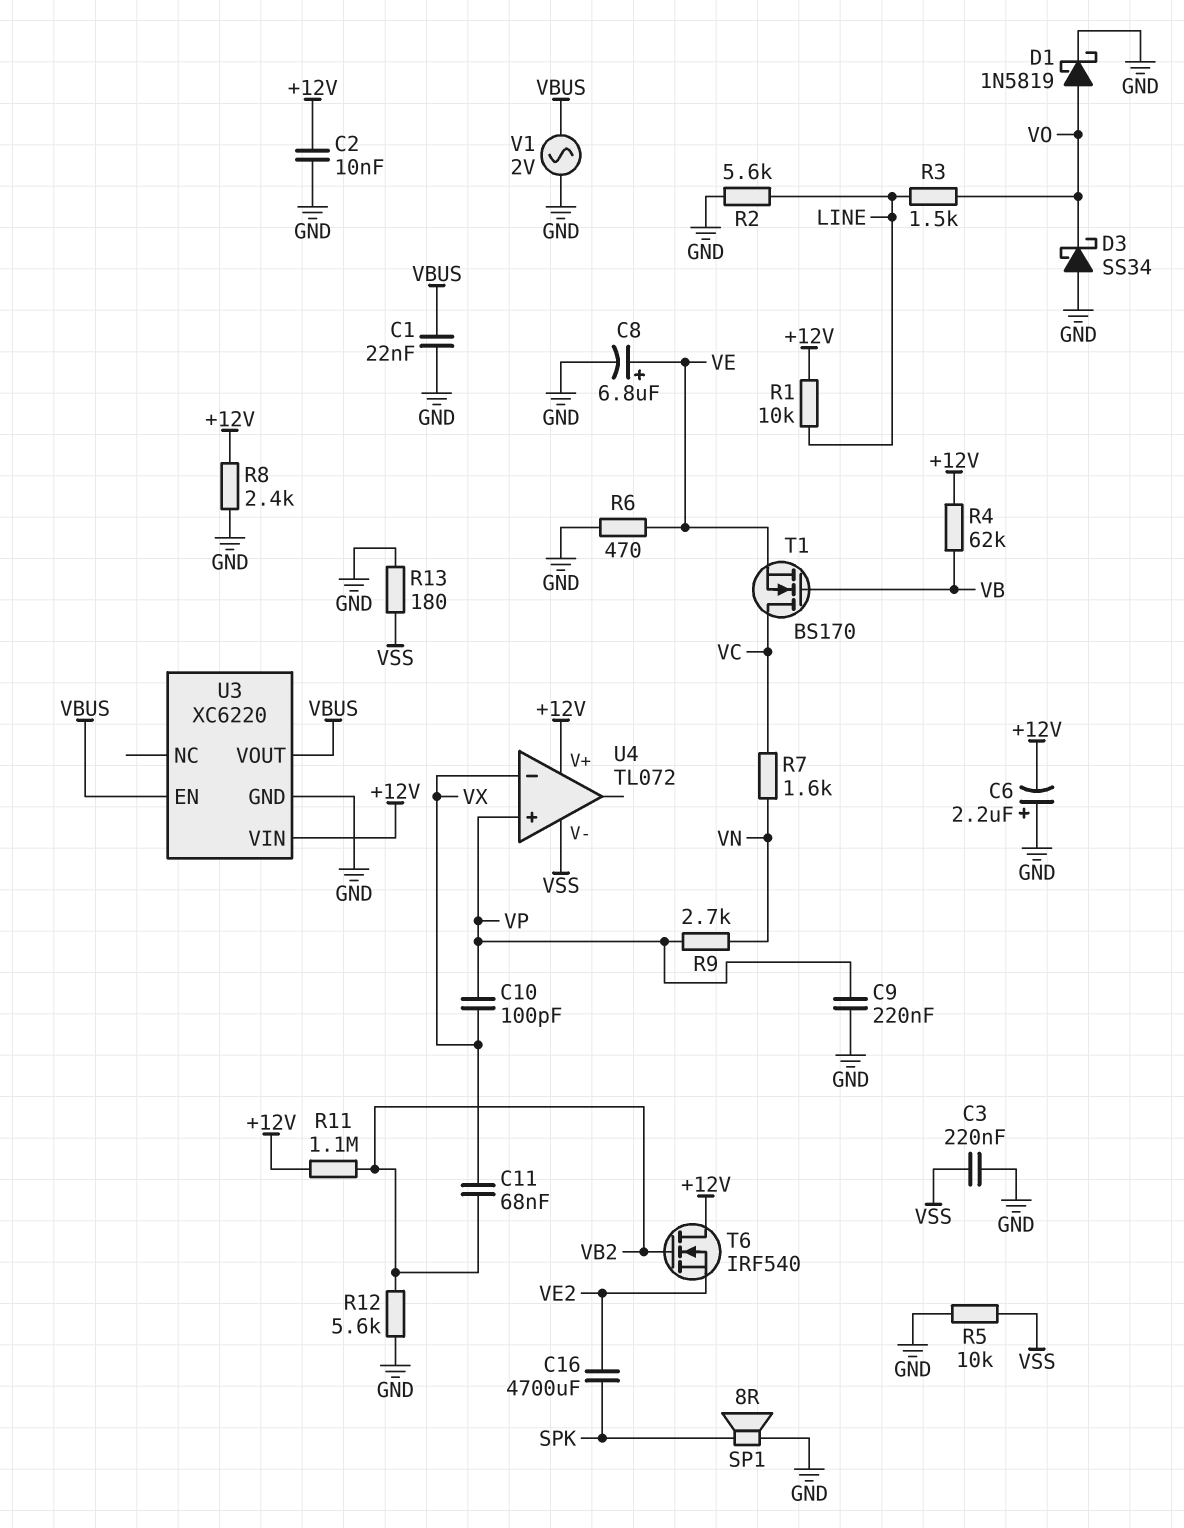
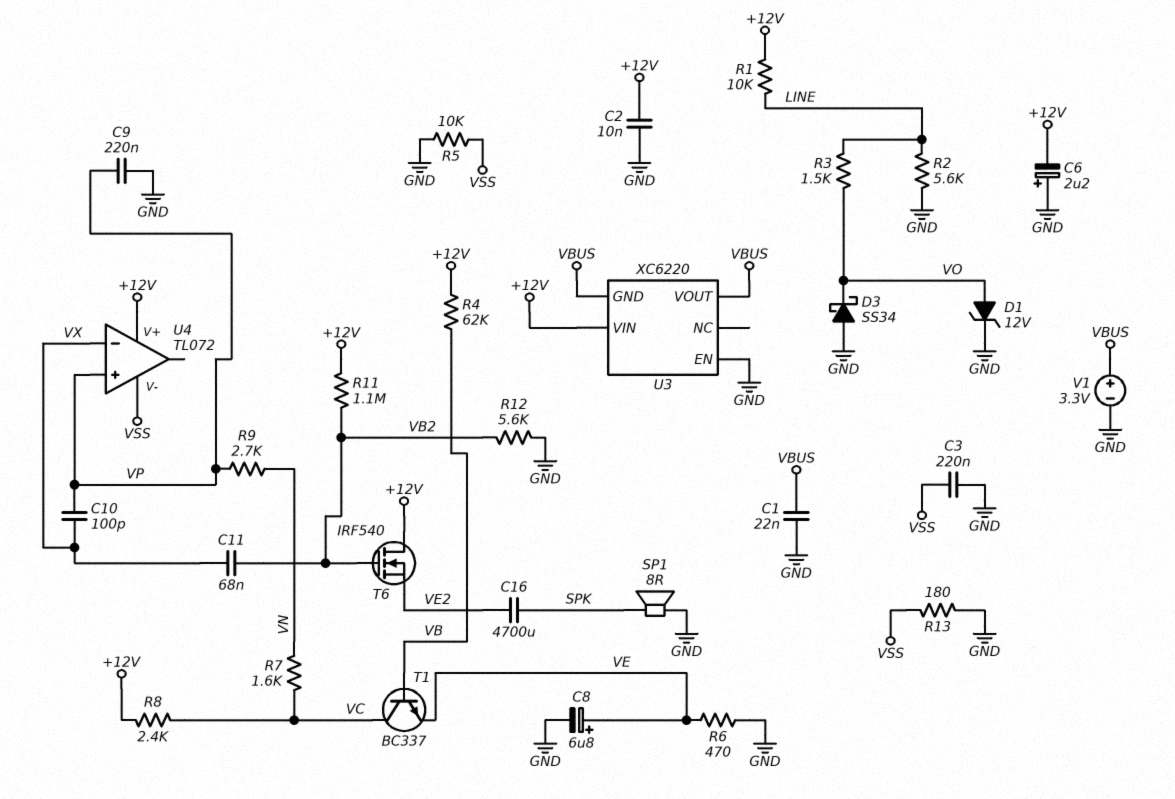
D1: schottky 1N5819 (A VO, K GND) -> zener 12V (A VO, K GND)
R8: 2.4k (+12V, GND) -> 2.4k (+12V, VC)
T1: NMOS BS170 (G VB, D VC, S VE) -> NPN BC337 (B VB, C VC, E VE)
U3 pin EN: VBUS -> GND
U3 pin GND: GND -> VBUS
V1: AC 2V (GND, VBUS) -> 3.3V (plus VBUS, minus GND)

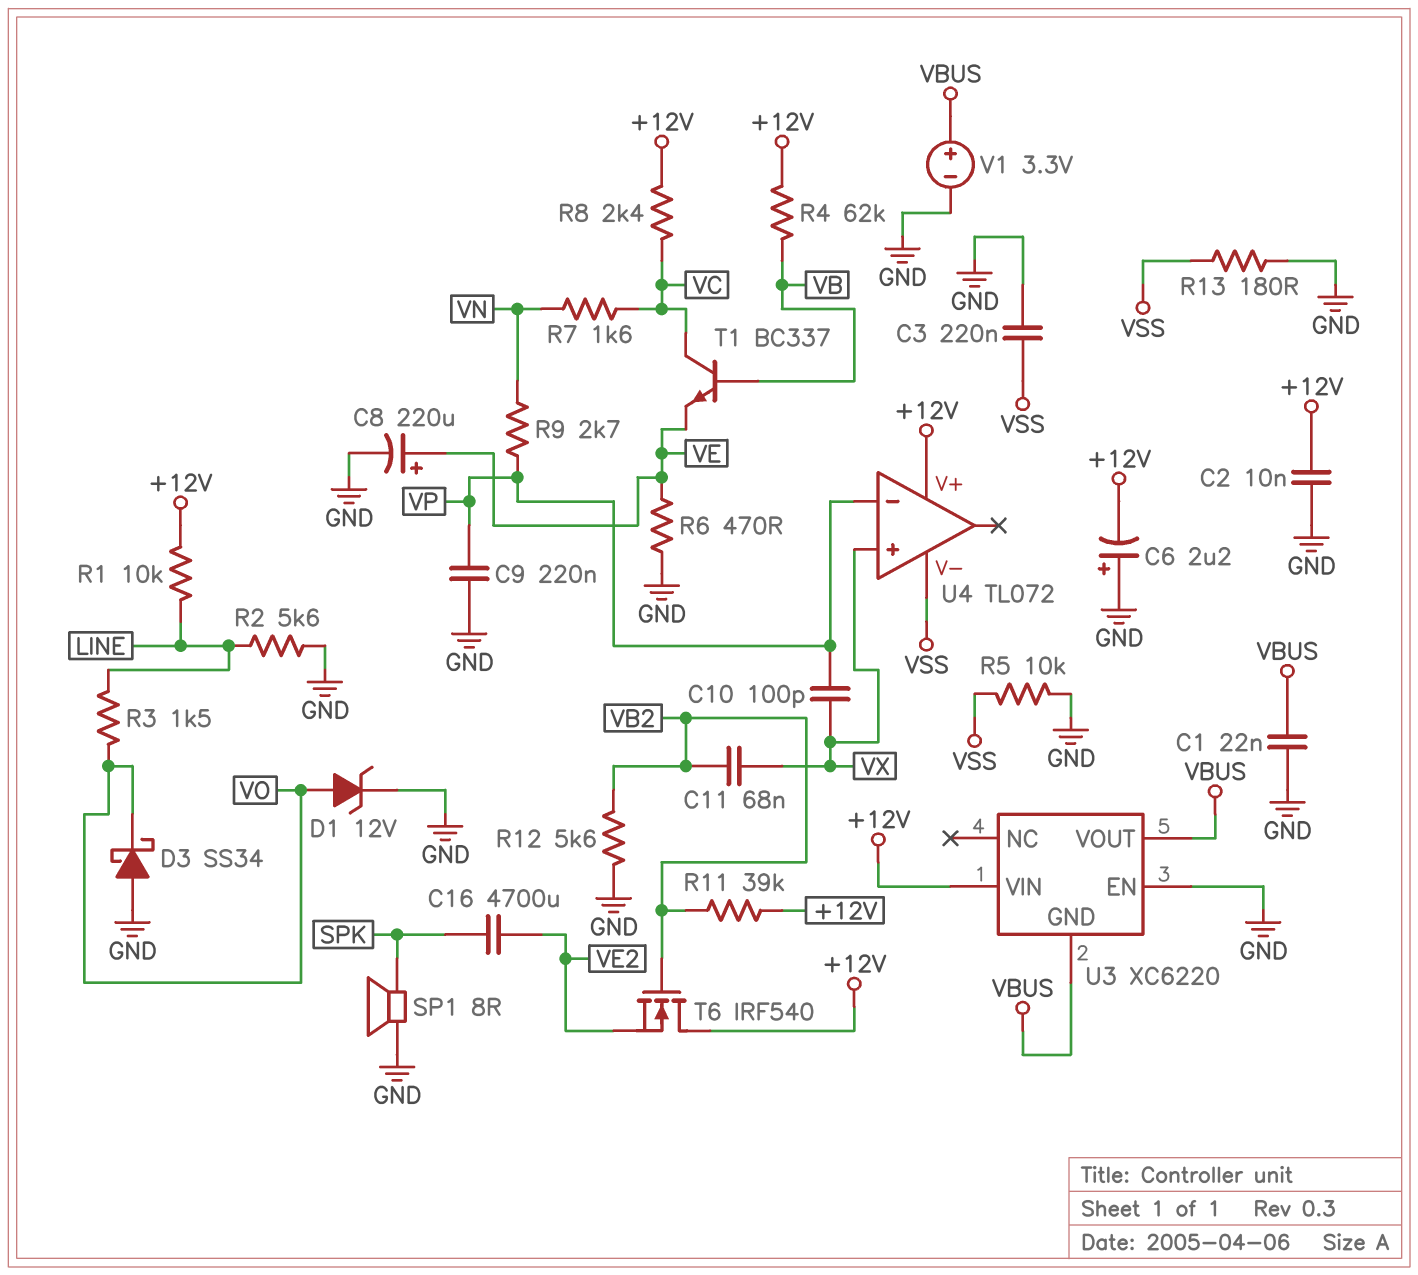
C8: 6.8uF (plus VE, minus GND) -> 220uF (plus VE, minus GND)
R11: 1.1M (+12V, VB2) -> 39k (+12V, VB2)
U4 pin in+: VP -> VX
U4 pin in-: VX -> VP

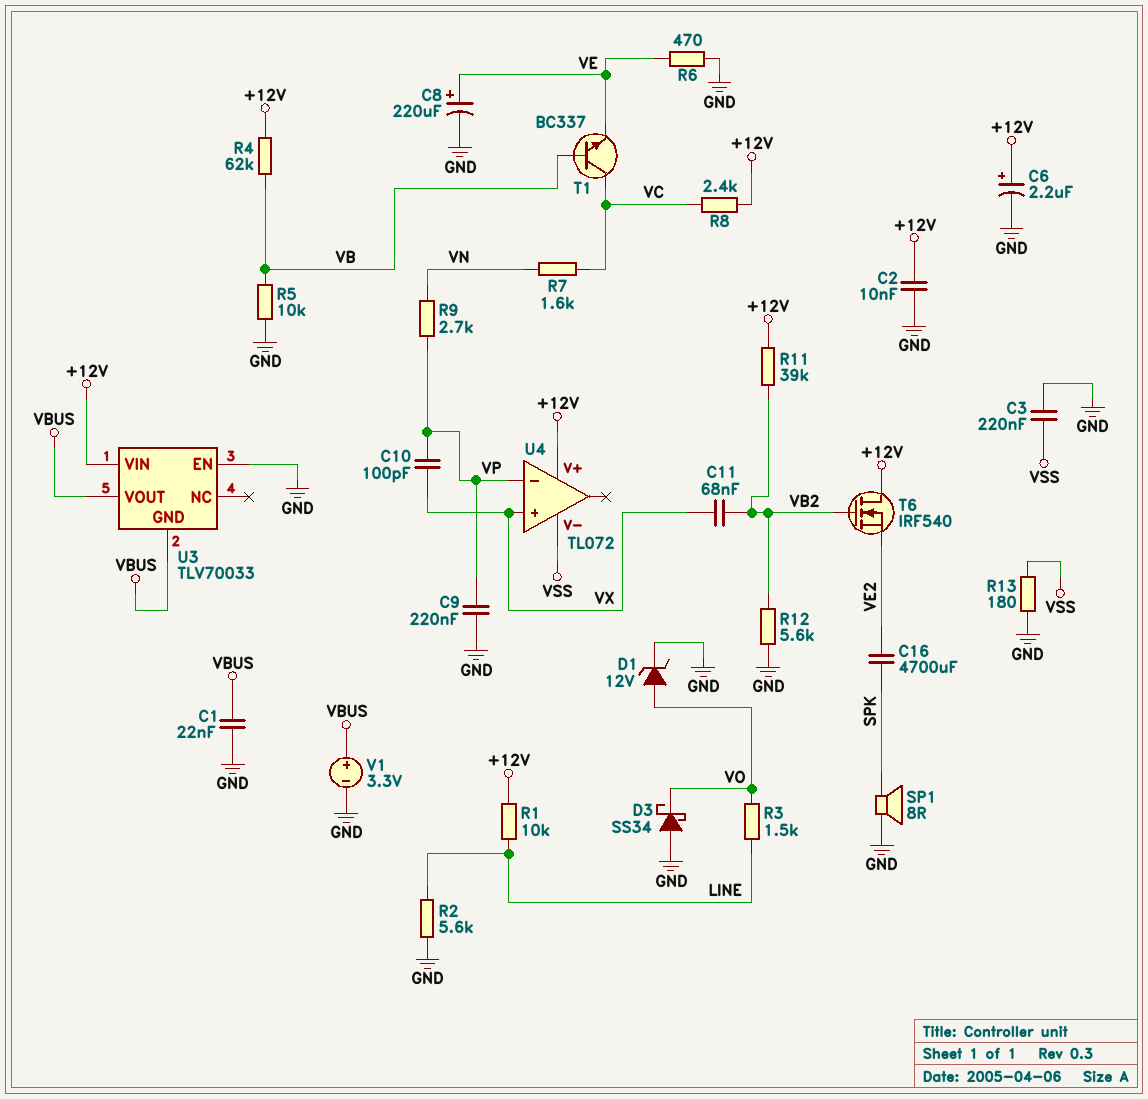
C6: 2.2uF (plus GND, minus +12V) -> 2.2uF (plus +12V, minus GND)
R5: 10k (GND, VSS) -> 10k (GND, VB)
U3: XC6220 -> TLV70033

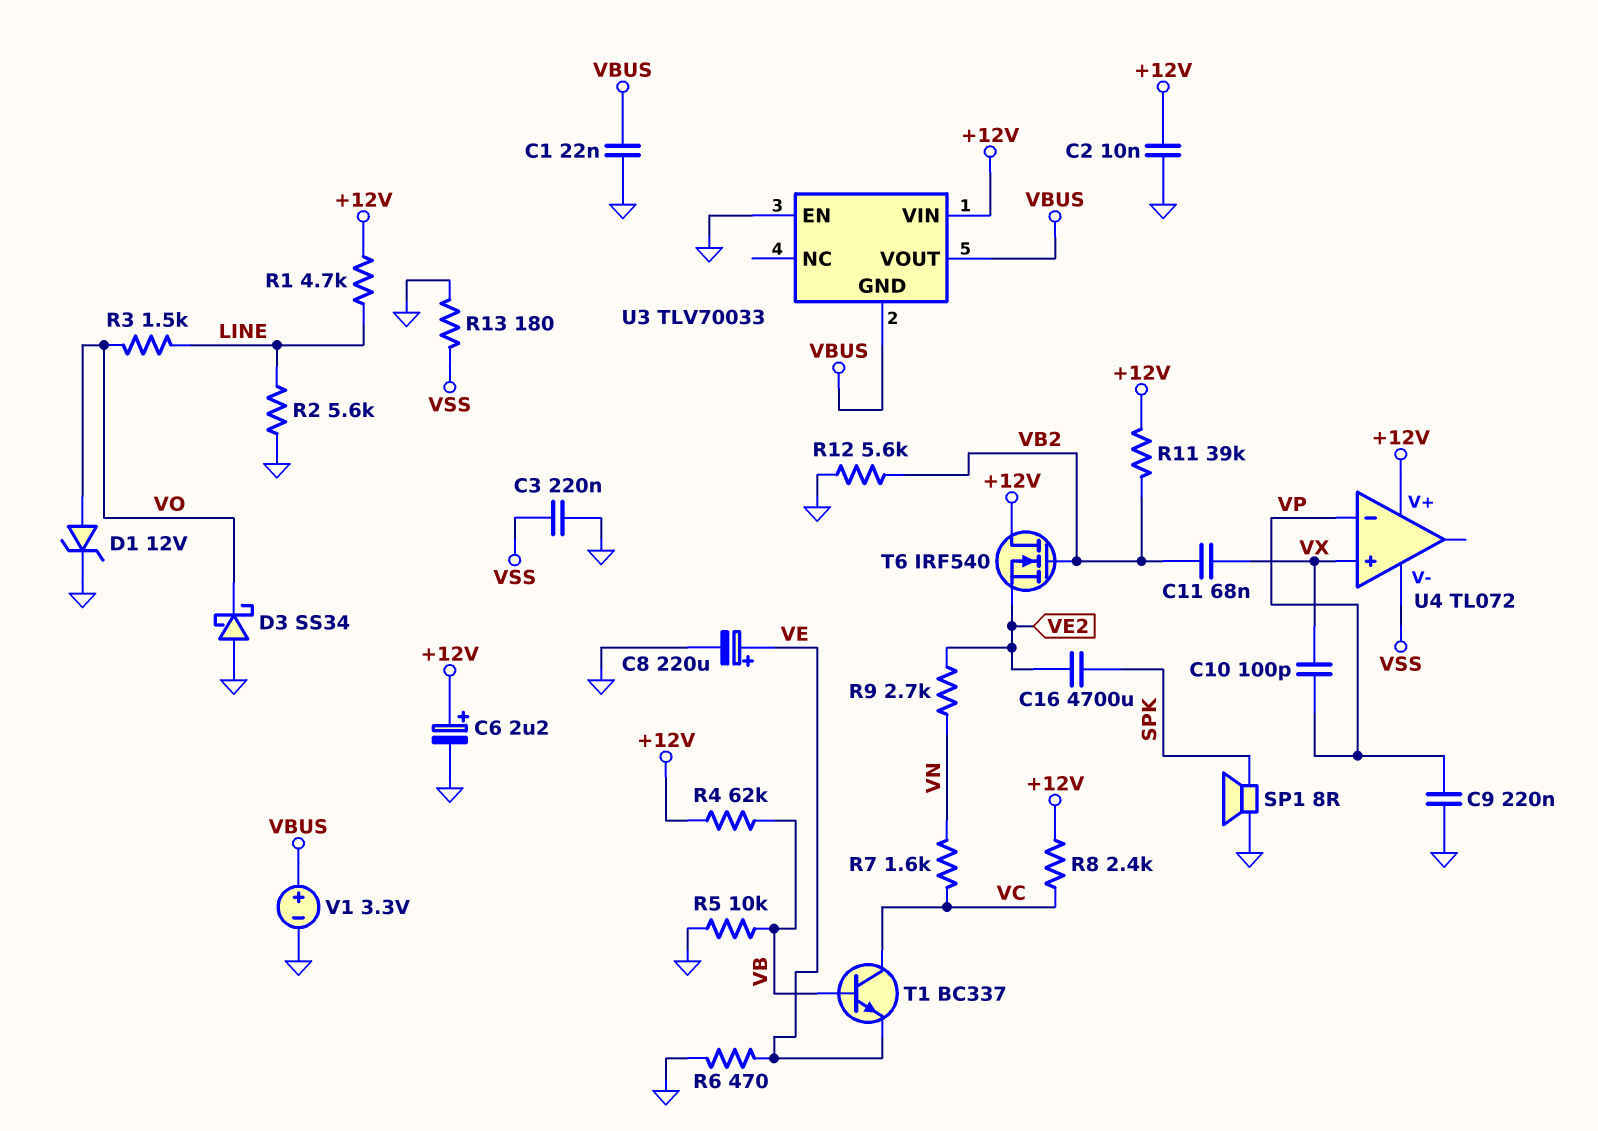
R1: 10k (+12V, LINE) -> 4.7k (+12V, LINE)
R9: 2.7k (VN, VP) -> 2.7k (VE2, VN)

